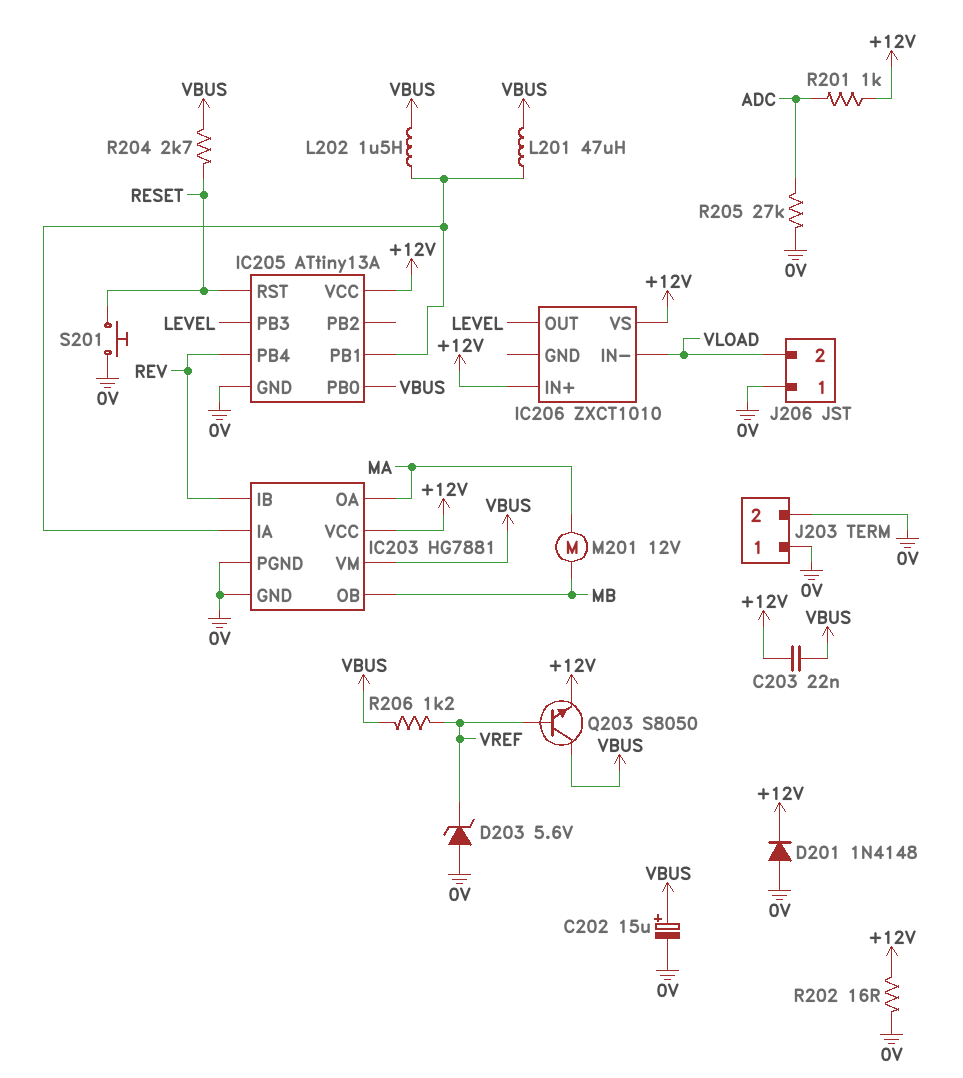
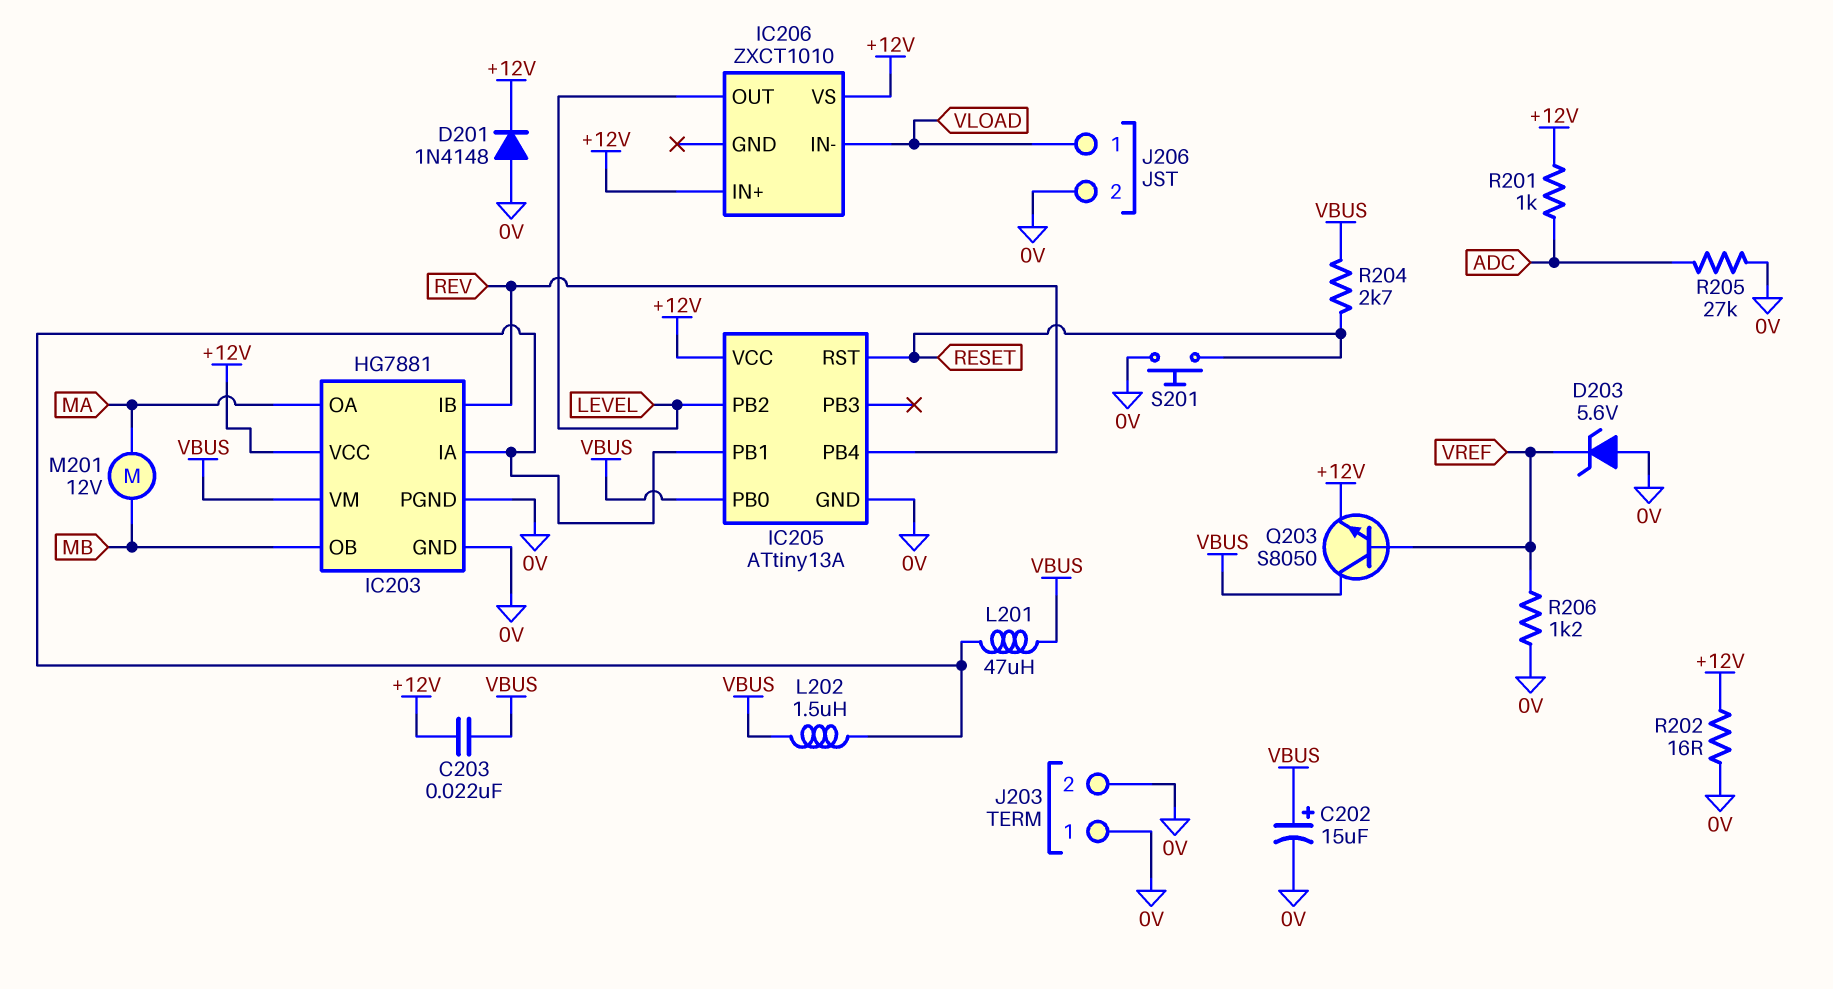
IC205 pin PB2: none -> LEVEL
IC205 pin PB3: LEVEL -> none
J206 pin 1: 0V -> VLOAD
J206 pin 2: VLOAD -> 0V
R206: 1.2k (VBUS, VREF) -> 1.2k (0V, VREF)

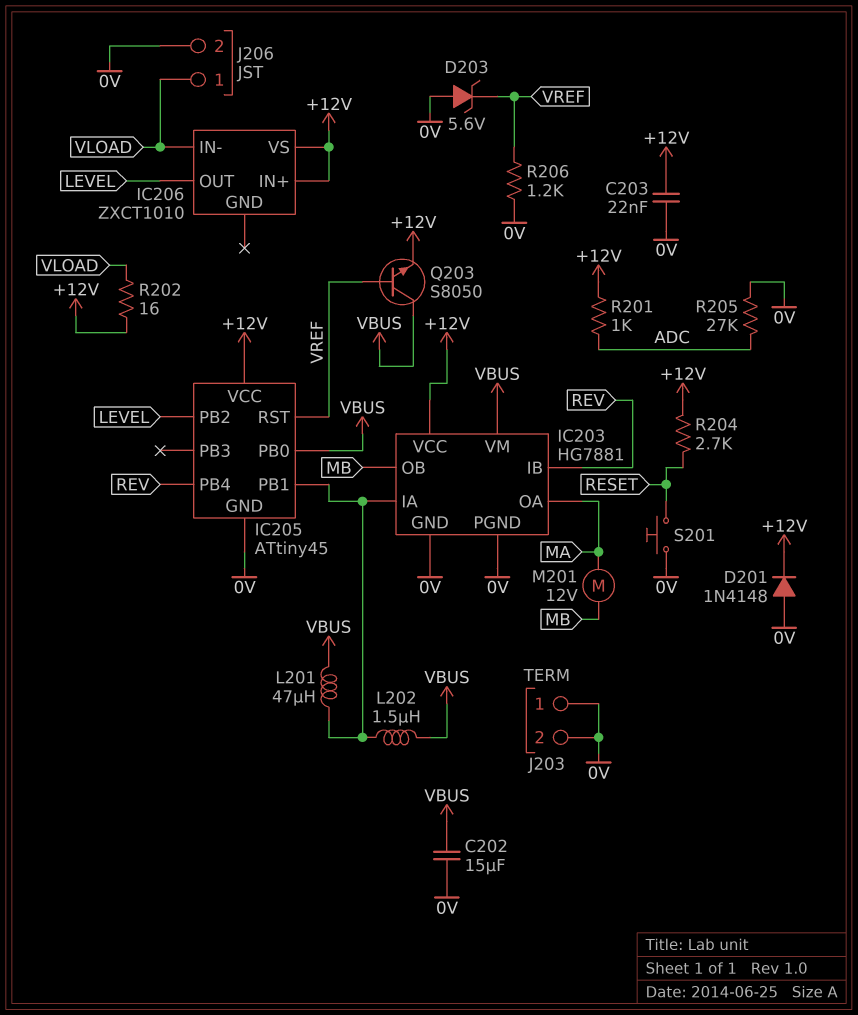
C202: 15uF (plus VBUS, minus 0V) -> 15uF (0V, VBUS)
C203: 22nF (+12V, VBUS) -> 22nF (+12V, 0V)
IC205: ATtiny13A -> ATtiny45
IC205 pin RST: RESET -> VREF
R202: 16 (+12V, 0V) -> 16 (+12V, VLOAD)
R204: 2.7k (RESET, VBUS) -> 2.7k (+12V, RESET)

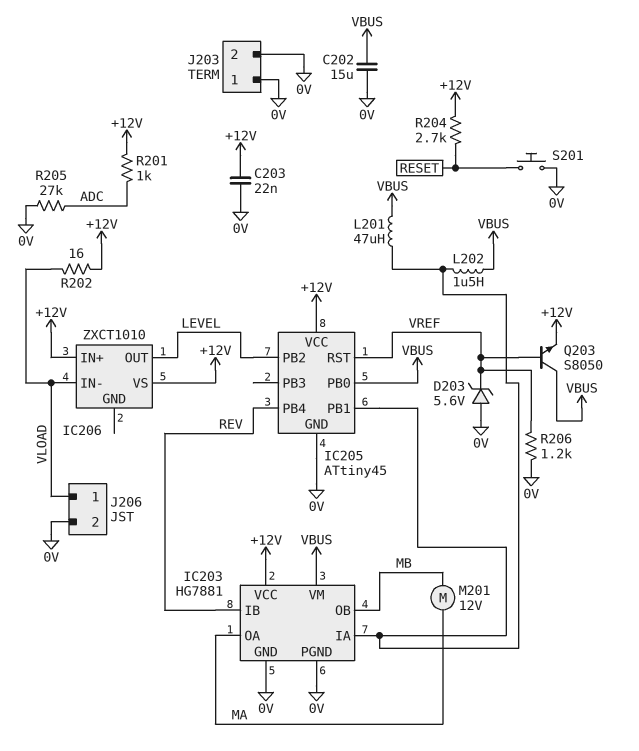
D201: diode 1N4148 (A 0V, K +12V) -> none

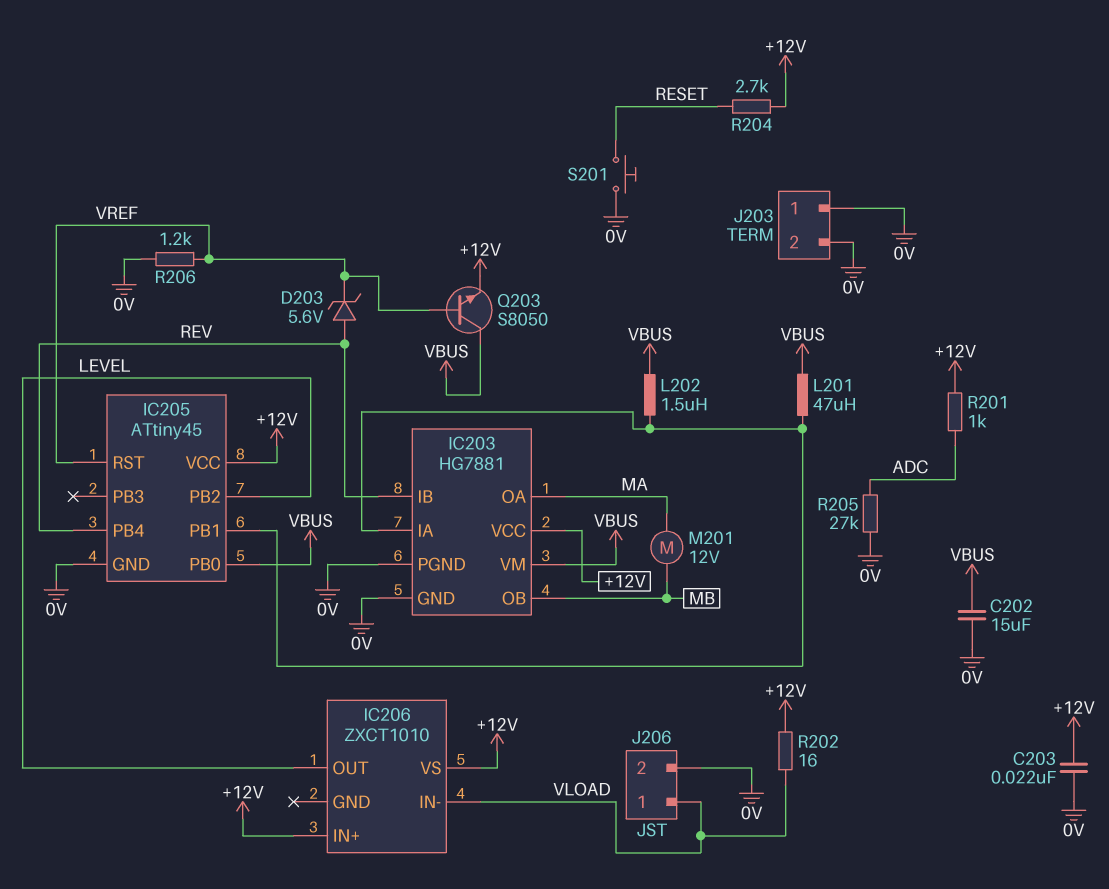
D203: zener 5.6V (A 0V, K VREF) -> zener 5.6V (A REV, K VREF)

